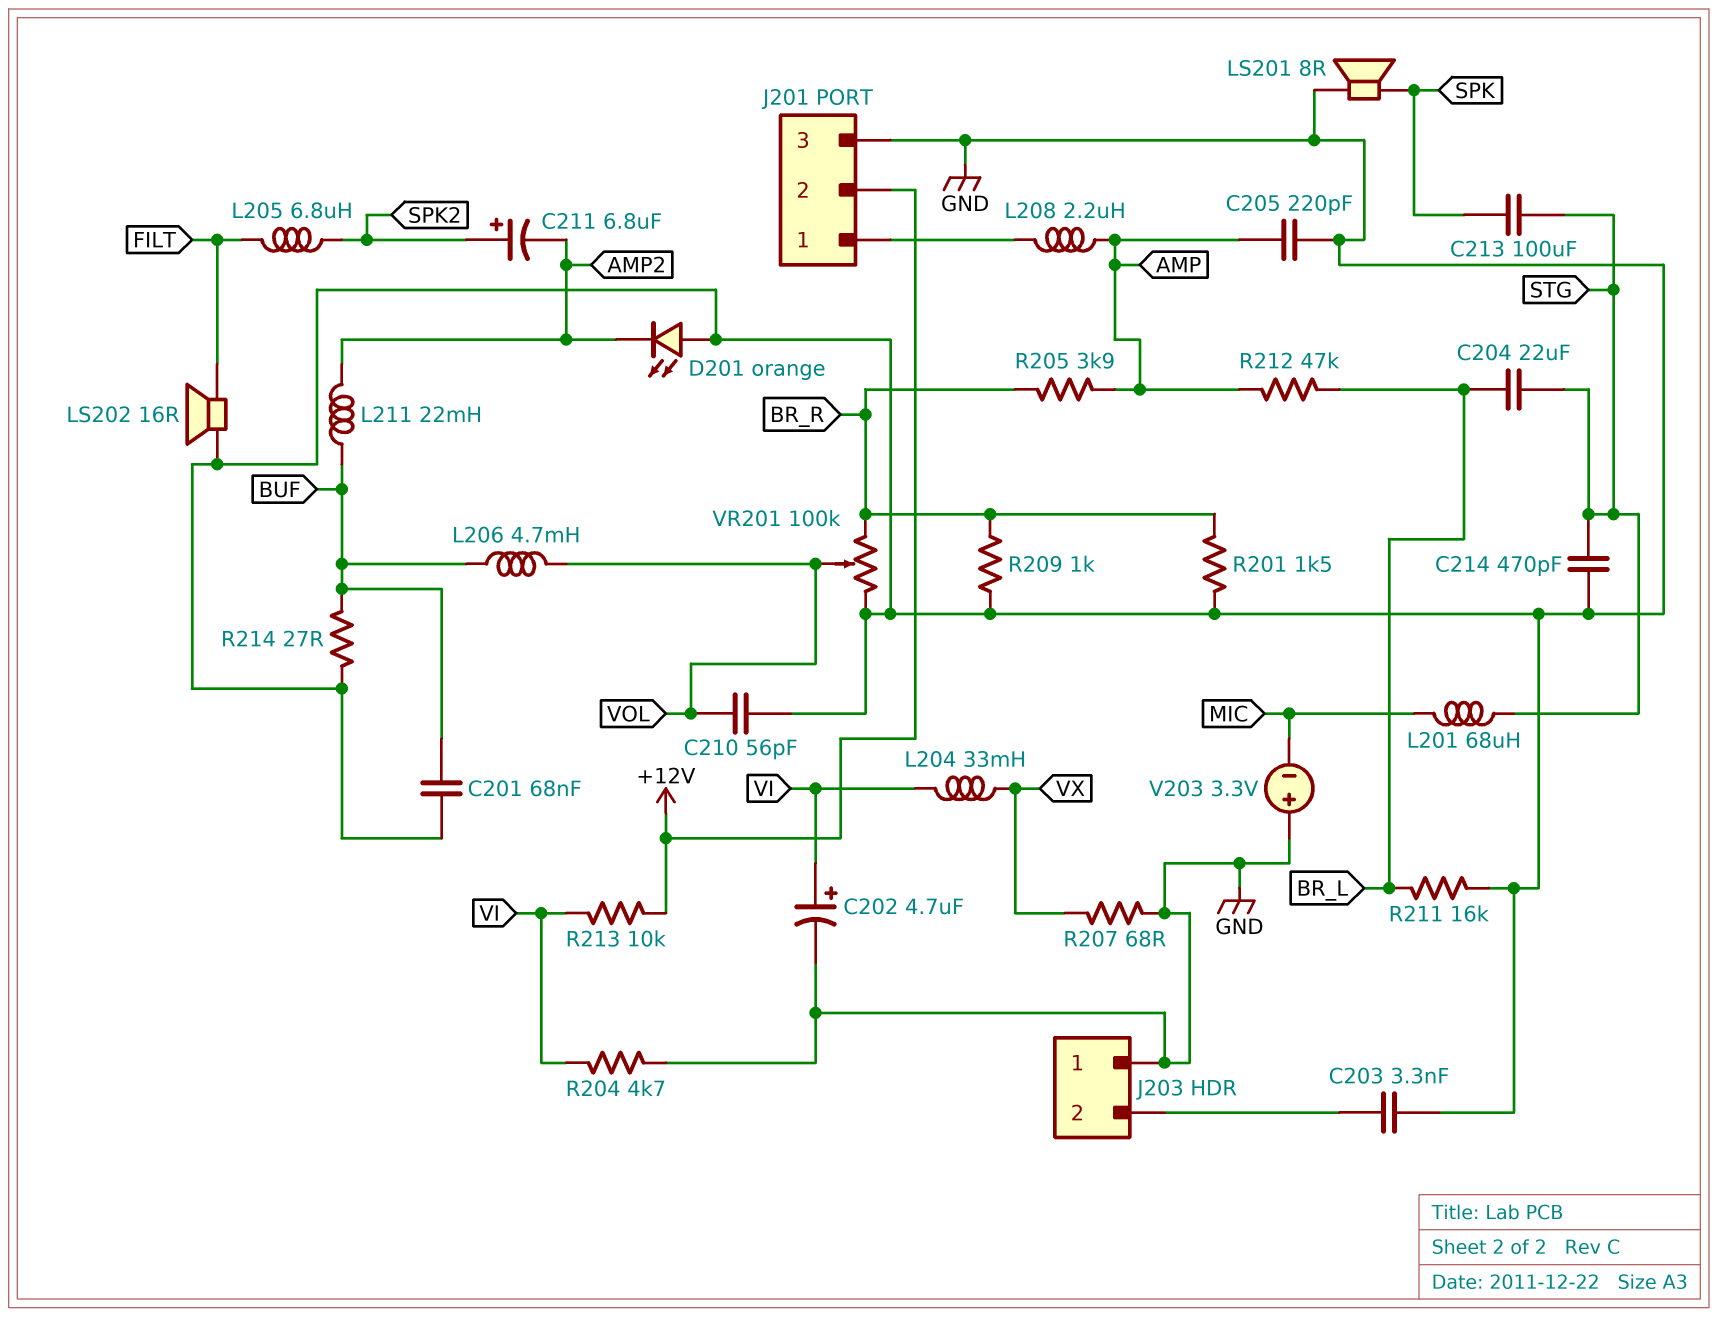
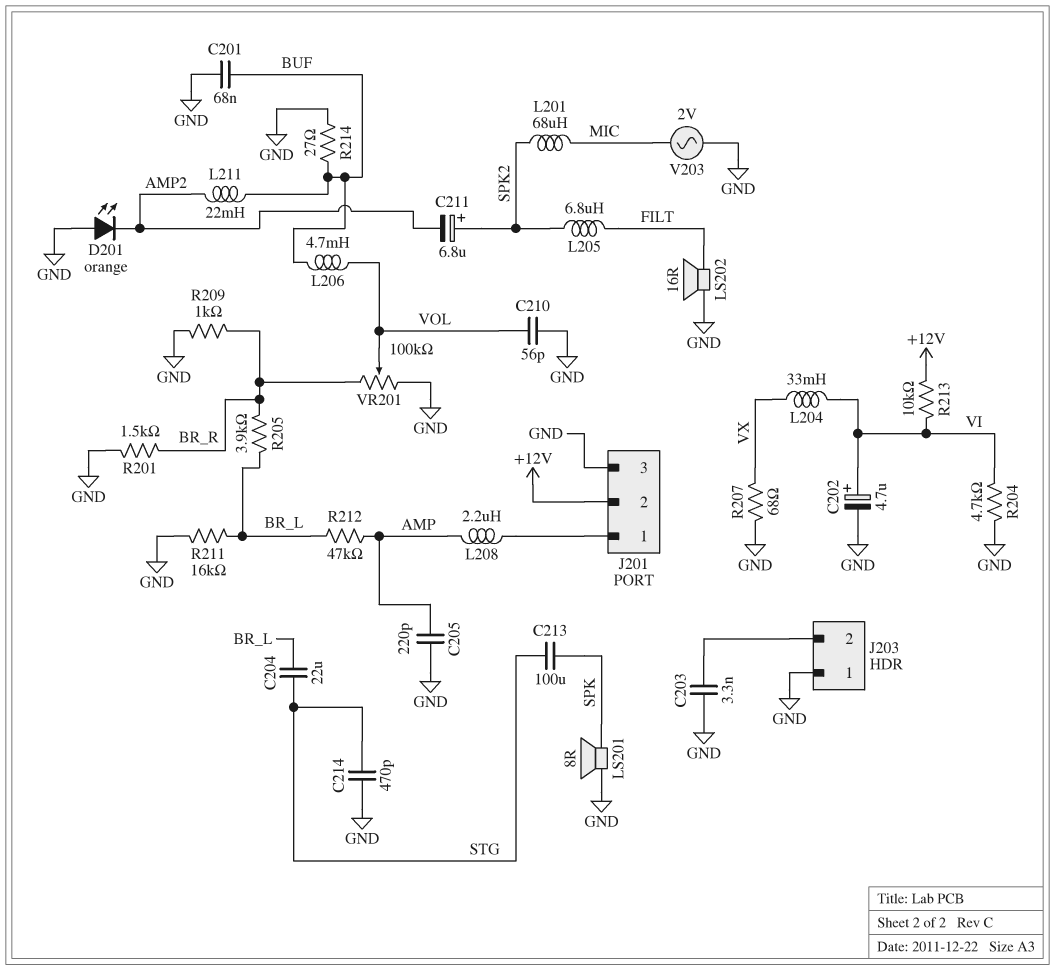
L201: 68uH (MIC, STG) -> 68uH (MIC, SPK2)
R205: 3.9k (AMP, BR_R) -> 3.9k (BR_L, BR_R)
V203: 3.3V (plus GND, minus MIC) -> AC 2V (GND, MIC)

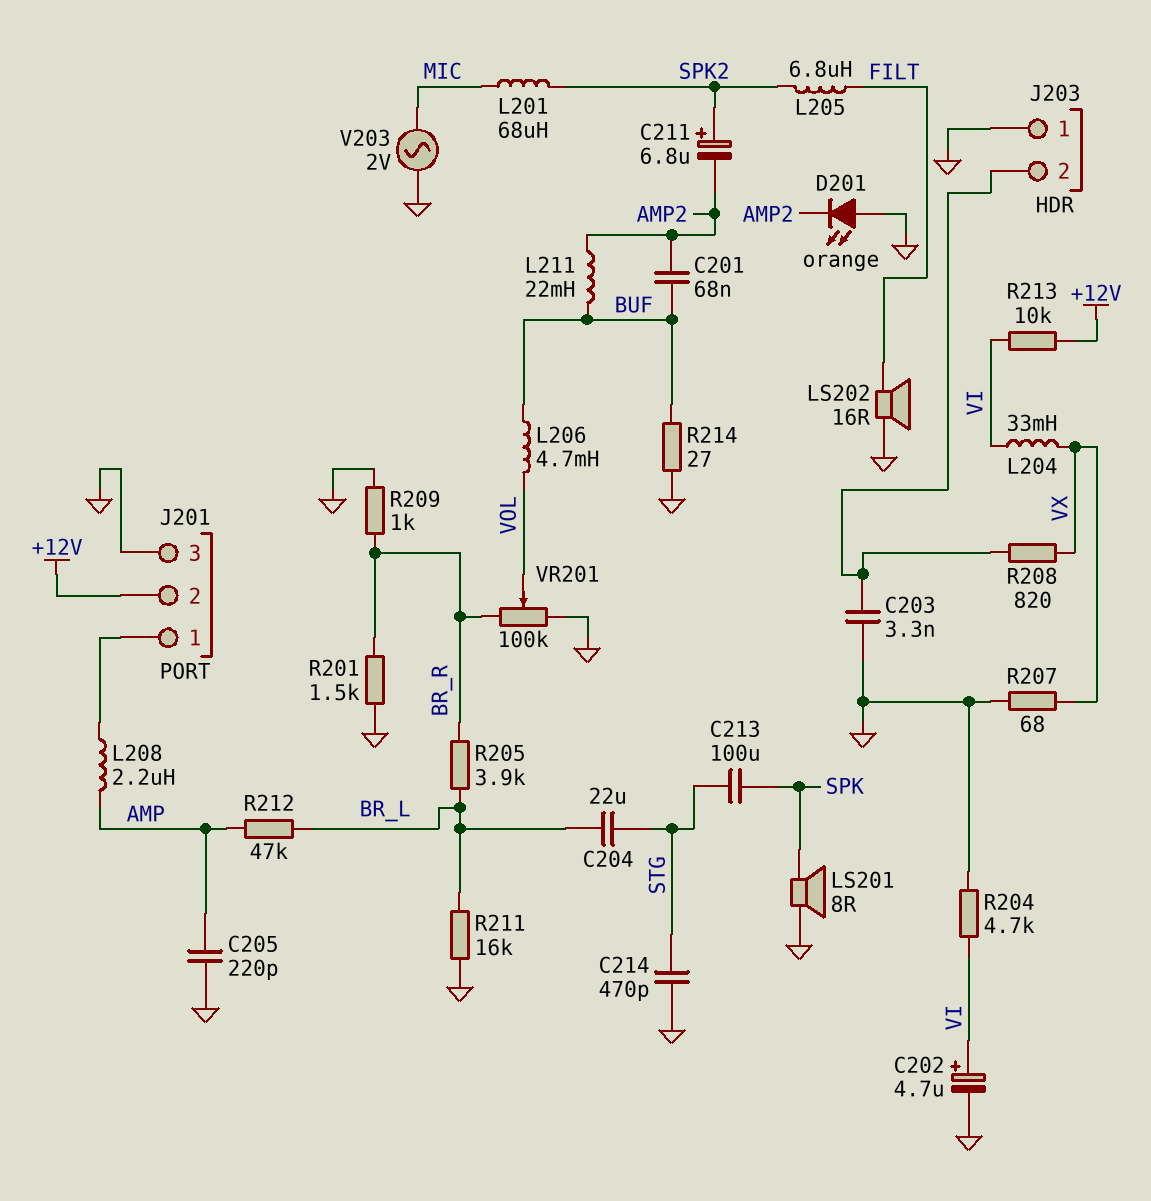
C201: 68nF (BUF, GND) -> 68nF (AMP2, BUF)
C210: 56pF (GND, VOL) -> none
R208: none -> 820 (J203/2, VX)

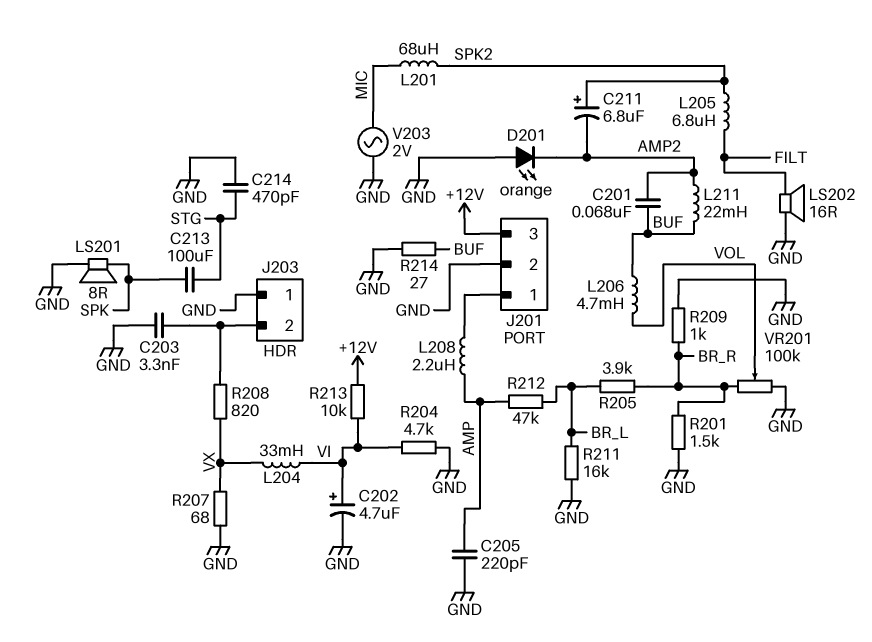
C204: 22uF (BR_L, STG) -> none
J201 pin 2: +12V -> GND
J201 pin 3: GND -> +12V

